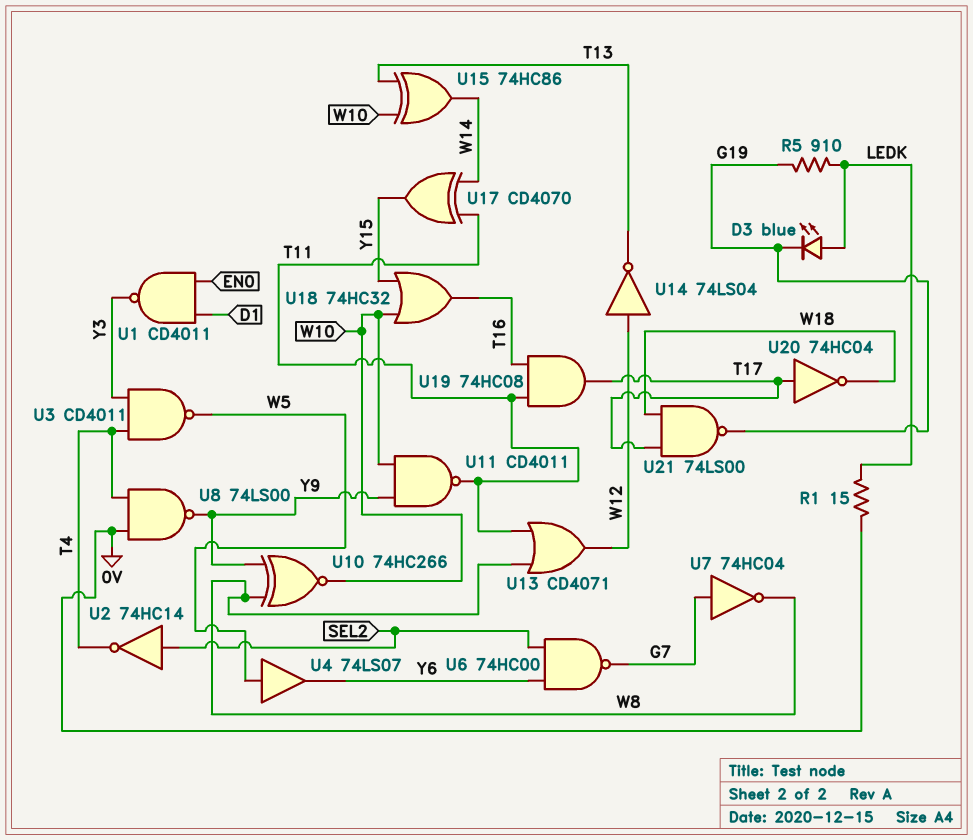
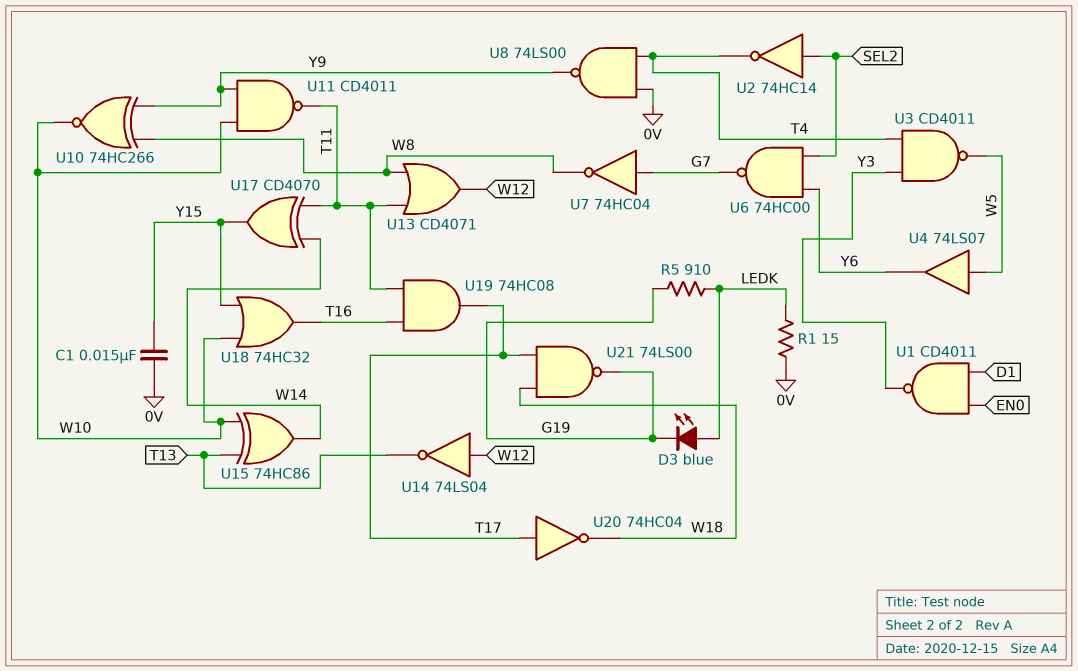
C1: none -> 15nF (0V, Y15)

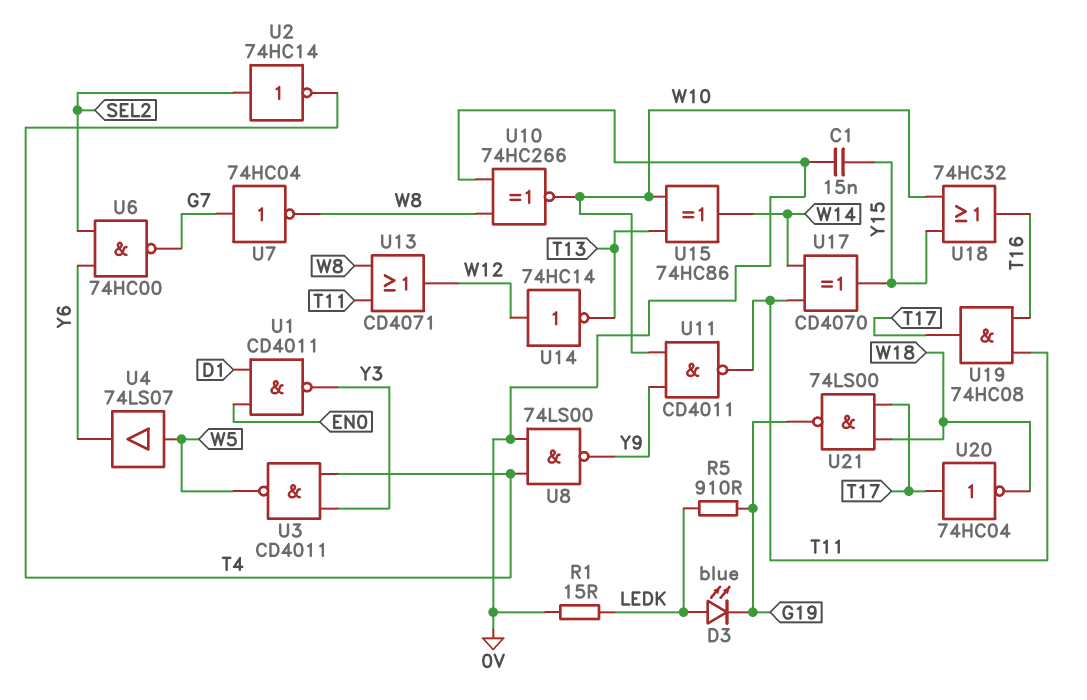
U10: XNOR 74HC266 (in W8, in Y9, out W10) -> XNOR 74HC266 (in 0V, in W8, out W10)
U14: NOT 74LS04 (in W12, out T13) -> NOT 74HC14 (in W12, out T13)

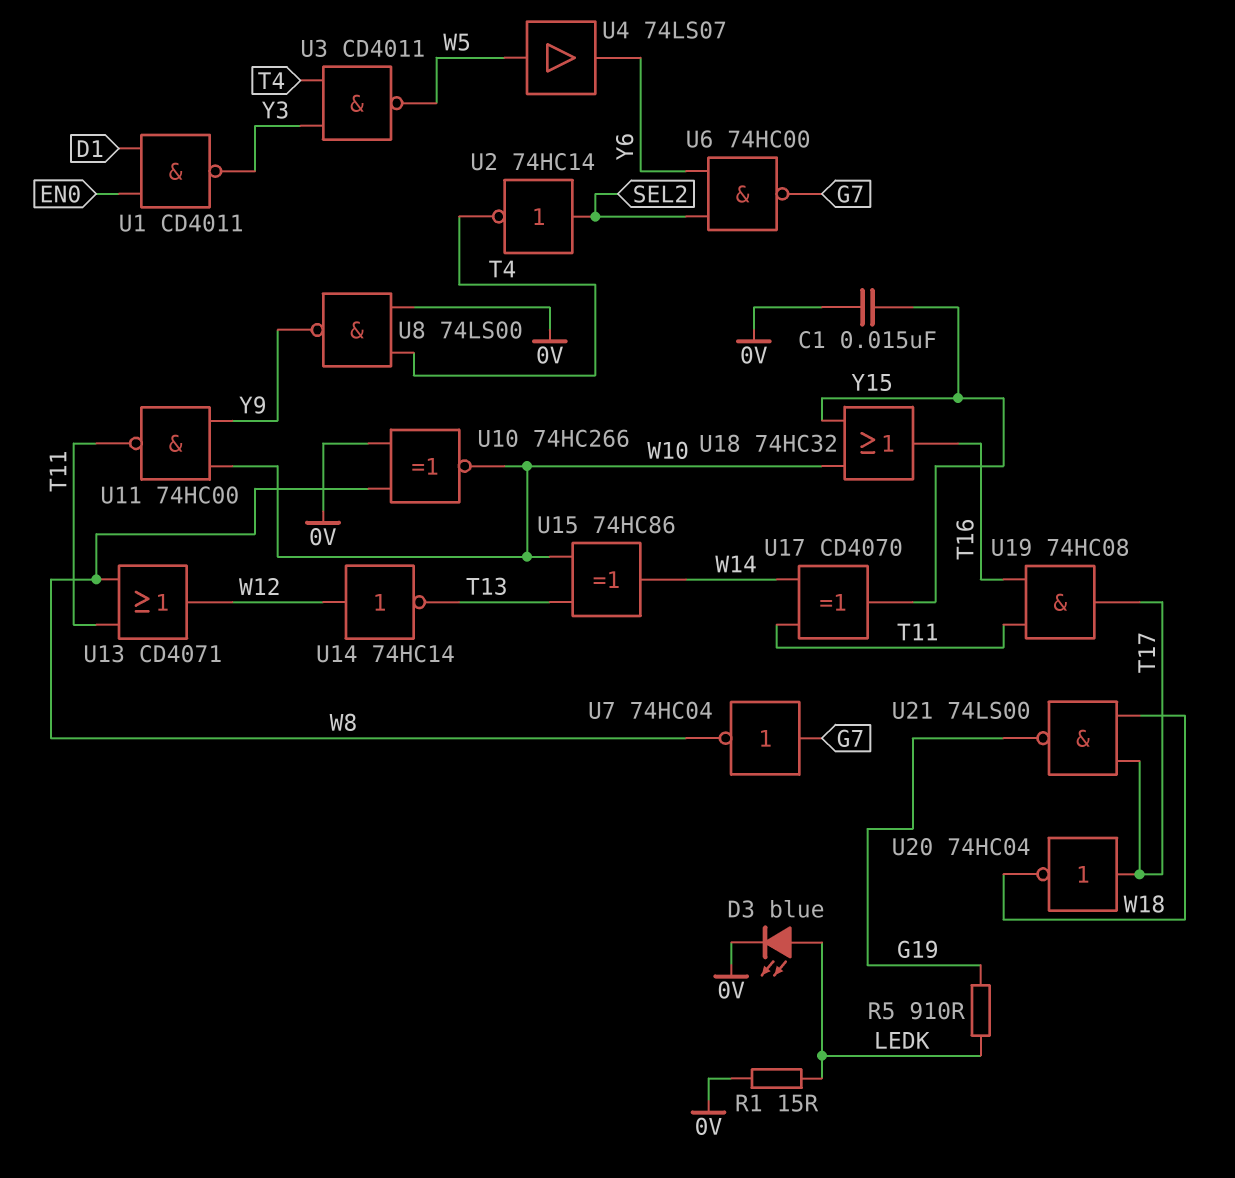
D3: LED blue (A LEDK, K G19) -> LED blue (A LEDK, K 0V)
U11: NAND CD4011 (in W10, in Y9, out T11) -> NAND 74HC00 (in W10, in Y9, out T11)

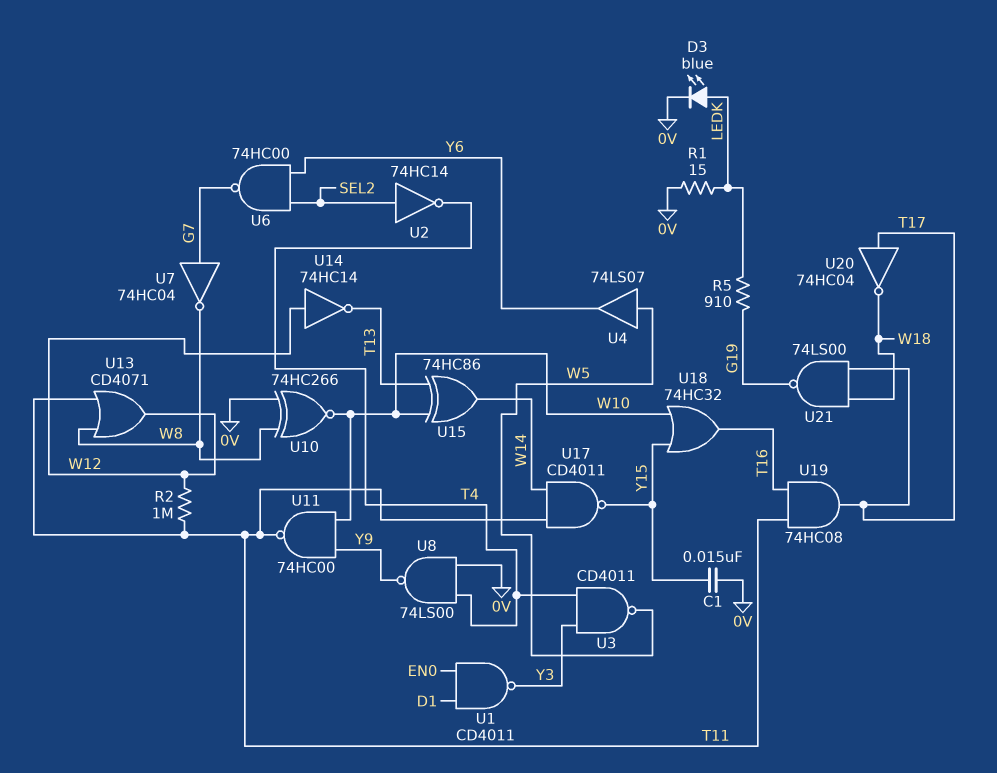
R2: none -> 1M (T11, W12)
U17: XOR CD4070 (in T11, in W14, out Y15) -> NAND CD4011 (in T11, in W14, out Y15)

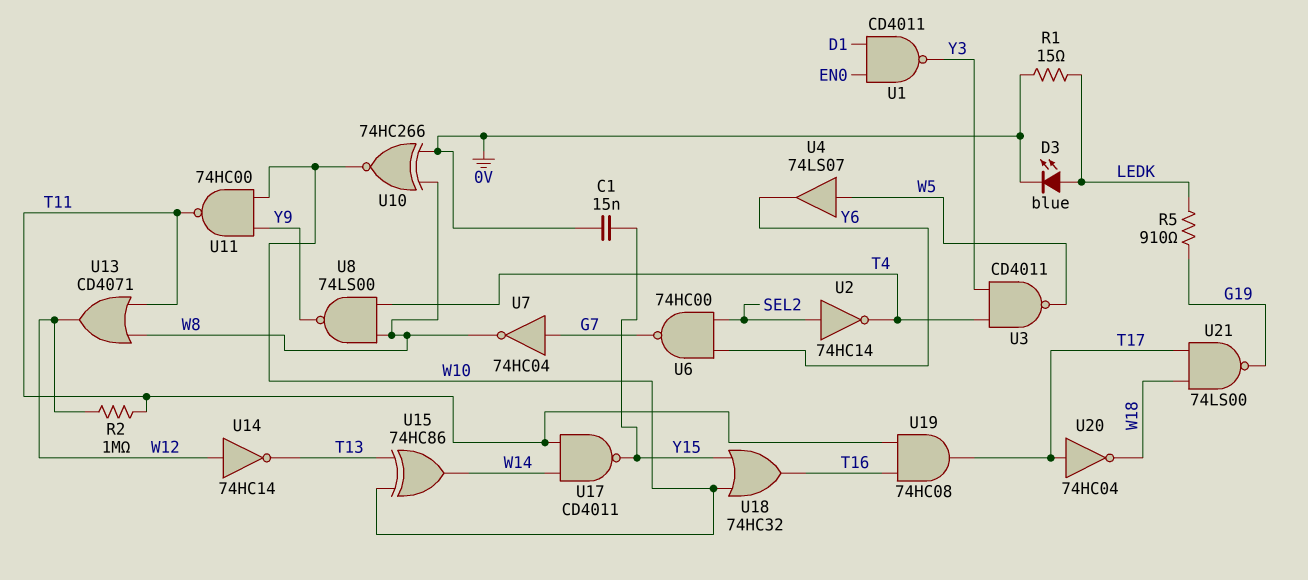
U8: NAND 74LS00 (in 0V, in T4, out Y9) -> NAND 74LS00 (in T4, in W8, out Y9)

